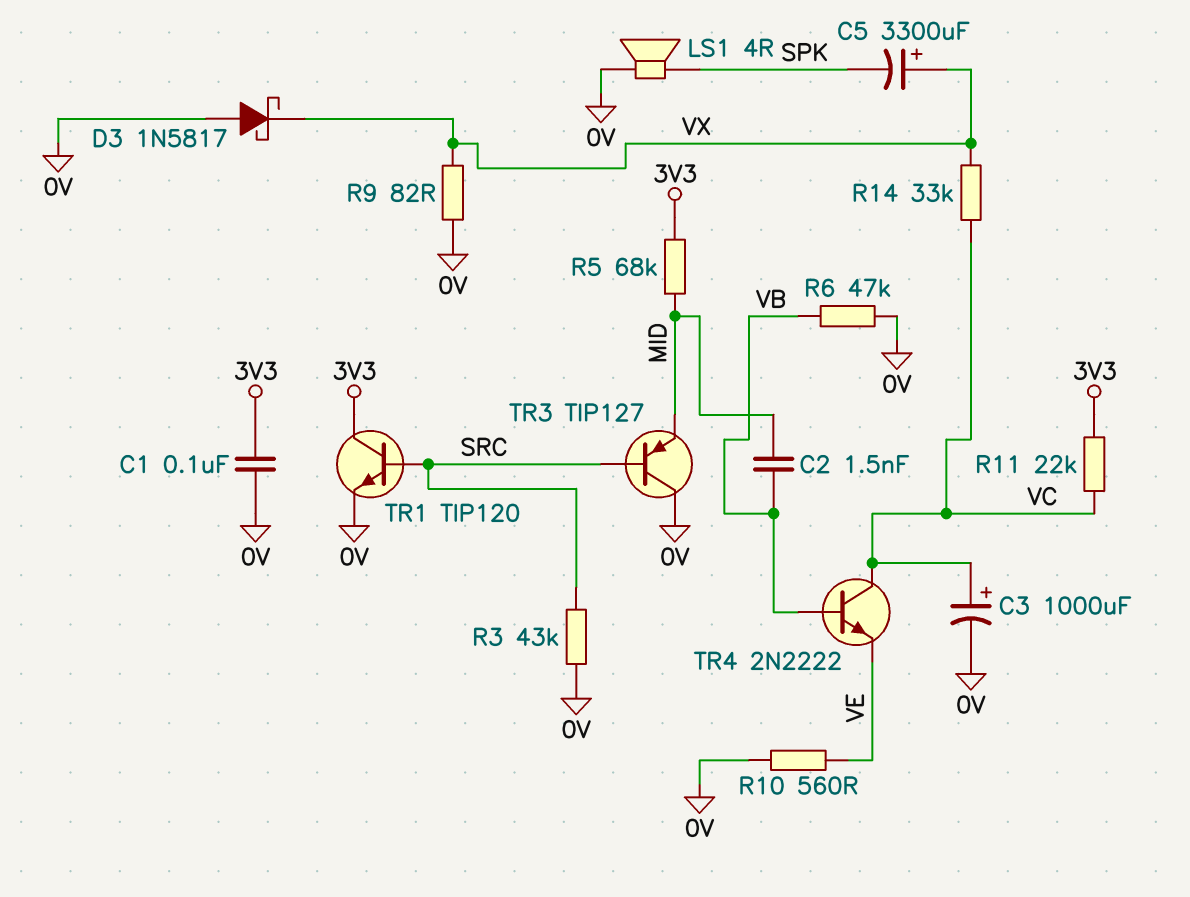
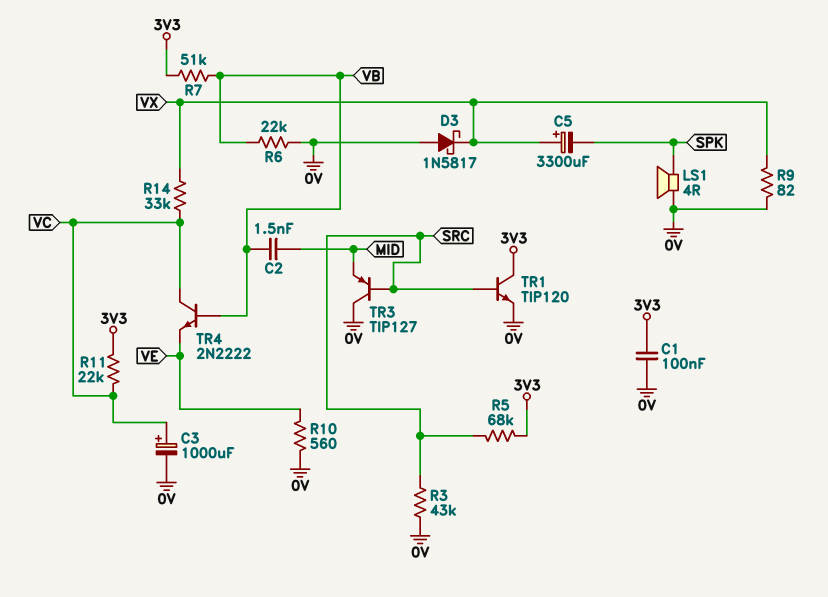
R5: 68k (3V3, MID) -> 68k (3V3, SRC)
R6: 47k (0V, VB) -> 22k (0V, VB)
R7: none -> 51k (3V3, VB)

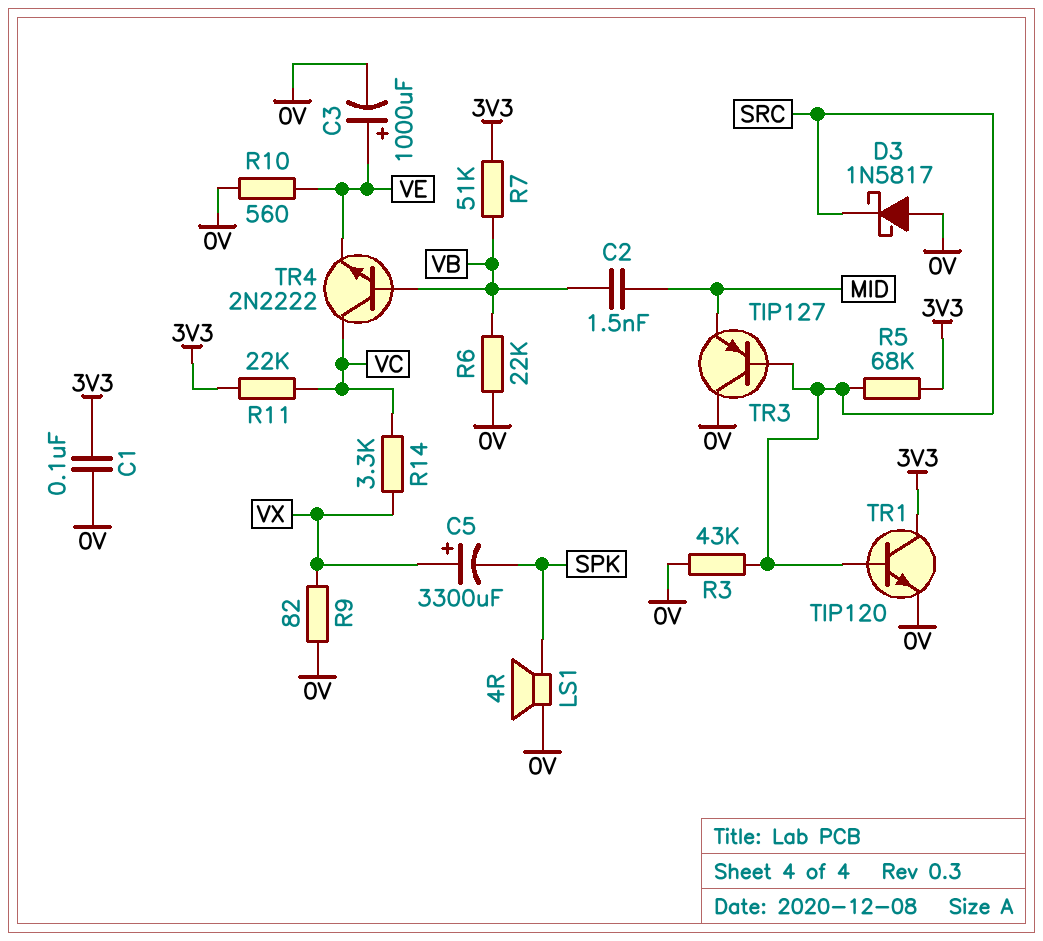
C3: 1000uF (plus VC, minus 0V) -> 1000uF (plus VE, minus 0V)
D3: schottky 1N5817 (A 0V, K VX) -> schottky 1N5817 (A 0V, K SRC)
R14: 33k (VC, VX) -> 3.3k (VC, VX)

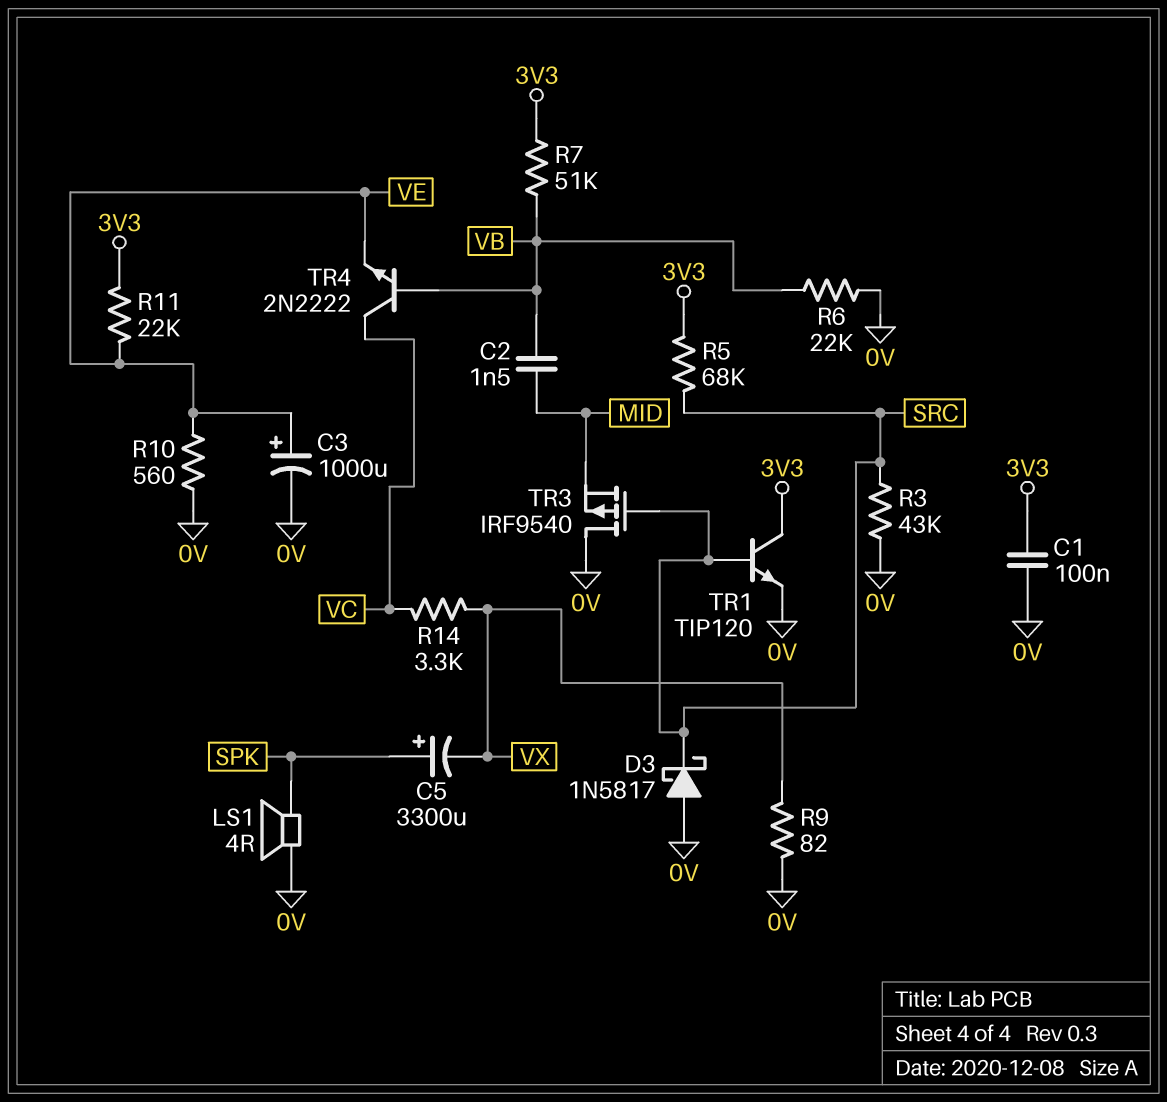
C5: 3300uF (plus VX, minus SPK) -> 3300uF (plus SPK, minus VX)
R11: 22k (3V3, VC) -> 22k (3V3, VE)
TR3: PNP TIP127 (B SRC, C 0V, E MID) -> PMOS IRF9540 (G SRC, D 0V, S MID)

